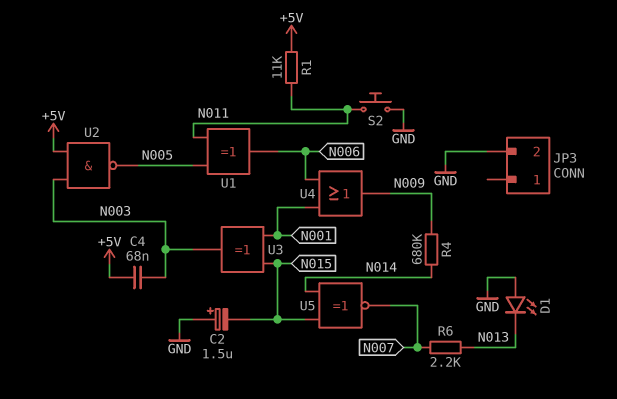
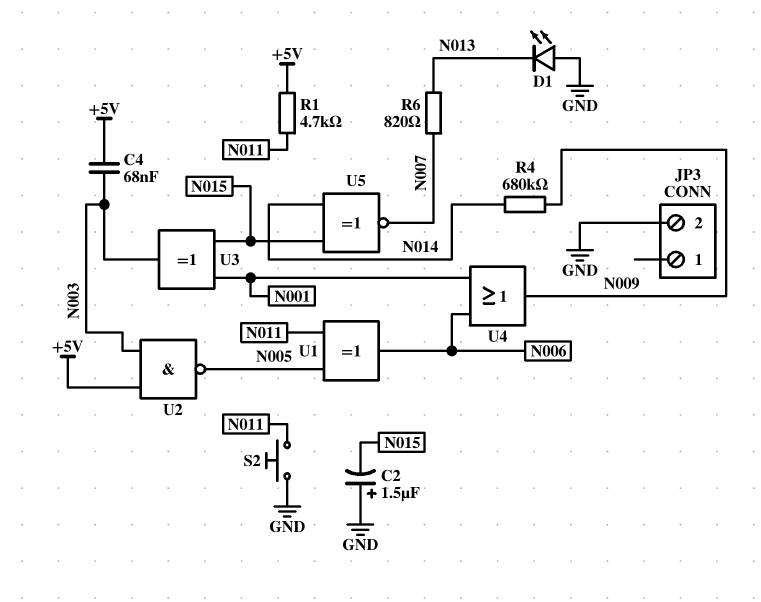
R1: 11k (+5V, N011) -> 4.7k (+5V, N011)
R6: 2.2k (N007, N013) -> 820 (N007, N013)

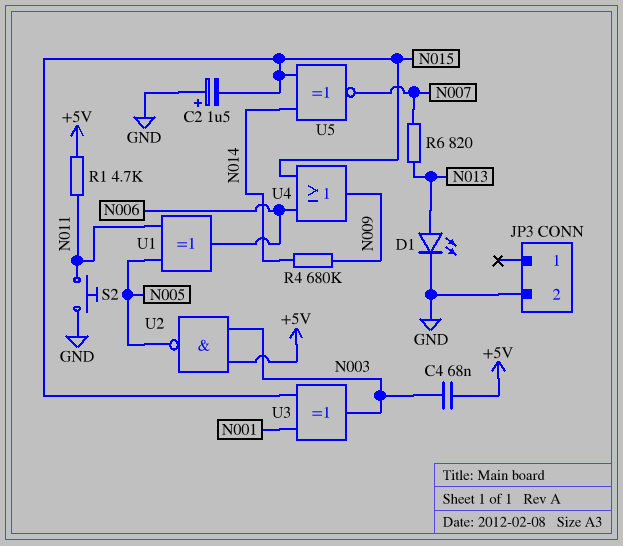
D1: LED (A GND, K N013) -> LED (A N013, K GND)
U4: OR (in N001, in N006, out N009) -> OR (in N006, in N015, out N009)

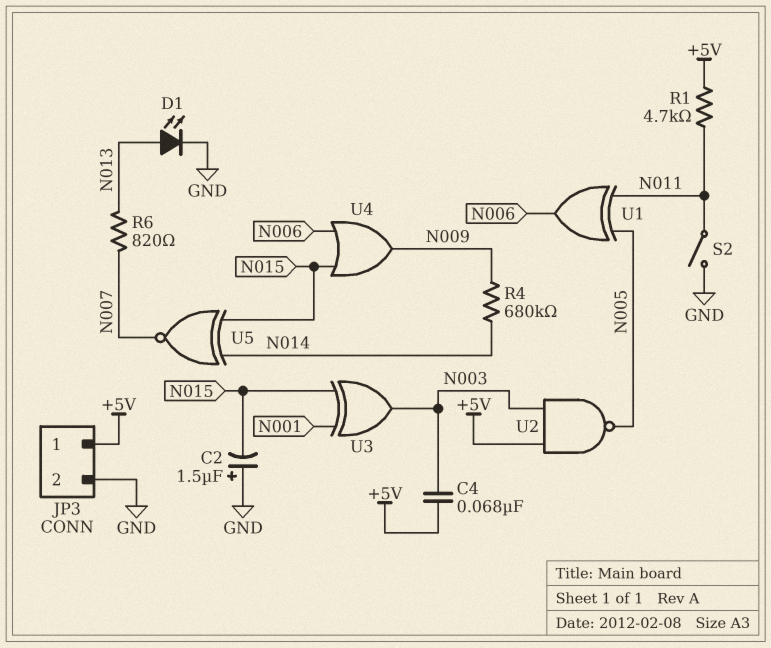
JP3 pin 1: none -> +5V
S2: button (GND, N011) -> switch (GND, N011)

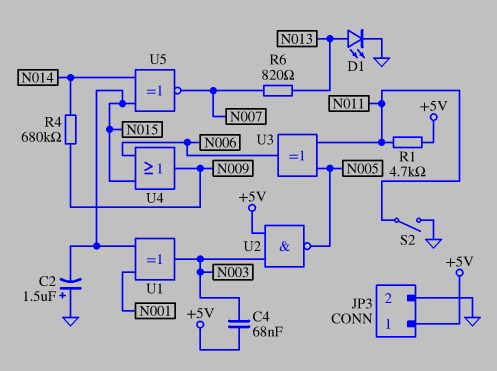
U1: XOR (in N005, in N011, out N006) -> XOR (in N001, in N015, out N003)
U3: XOR (in N001, in N015, out N003) -> XOR (in N005, in N011, out N006)

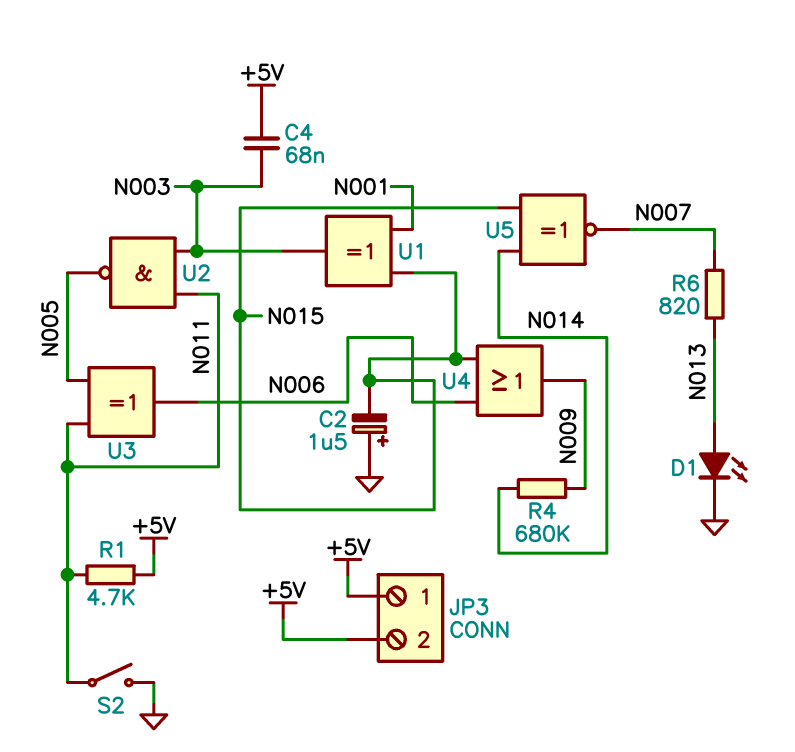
JP3 pin 2: GND -> +5V
U2: NAND (in +5V, in N003, out N005) -> NAND (in N003, in N011, out N005)

